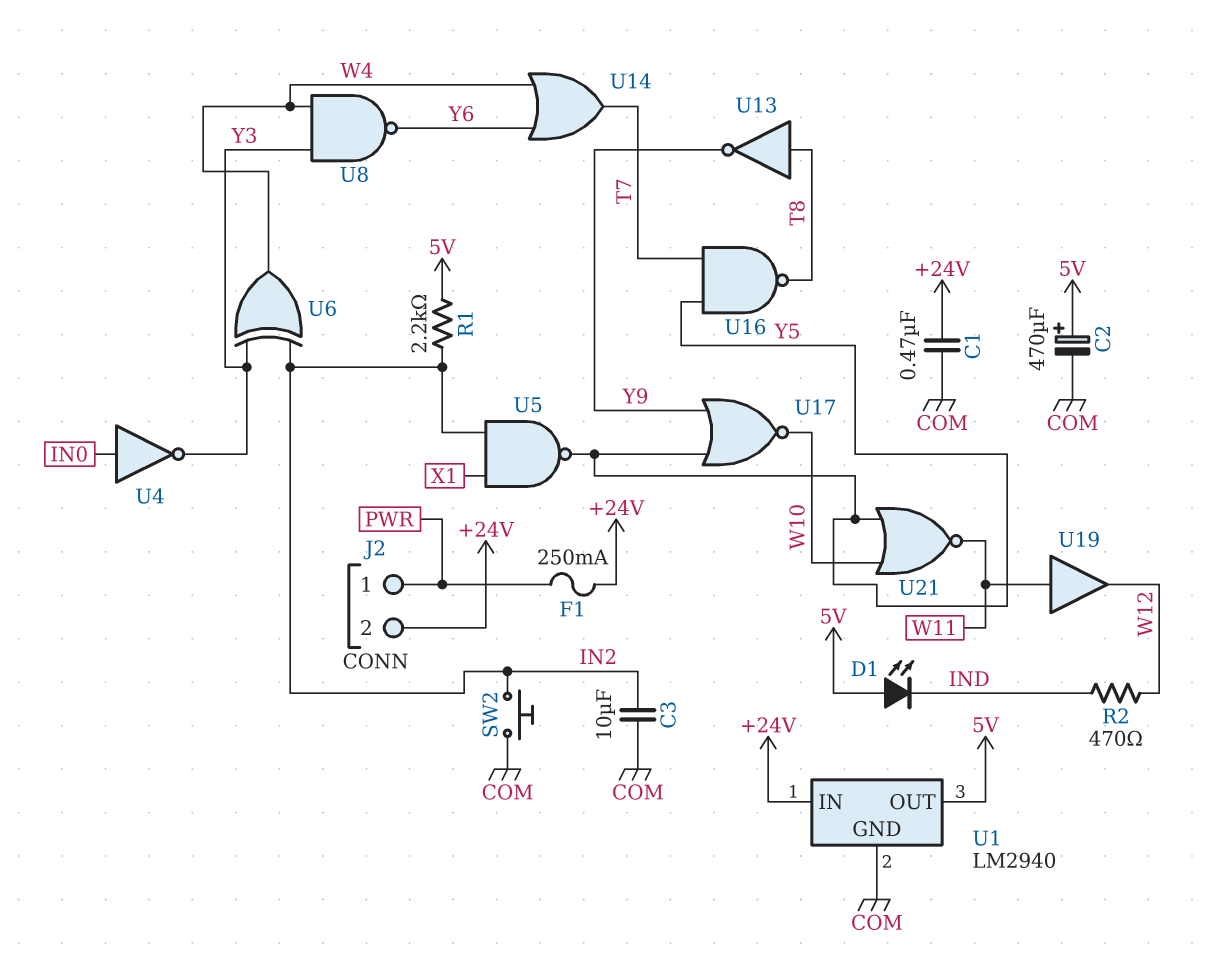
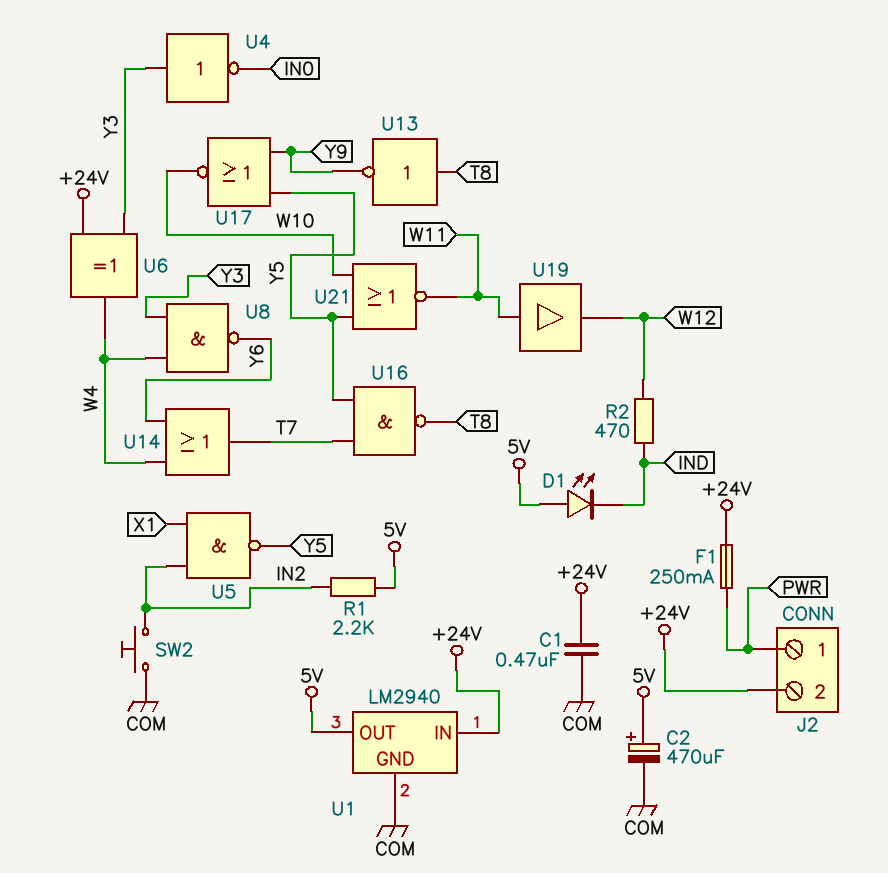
C3: 10uF (COM, IN2) -> none
U4: NOT (in IN0, out Y3) -> NOT (in Y3, out IN0)
U6: XOR (in IN2, in Y3, out W4) -> XOR (in +24V, in Y3, out W4)

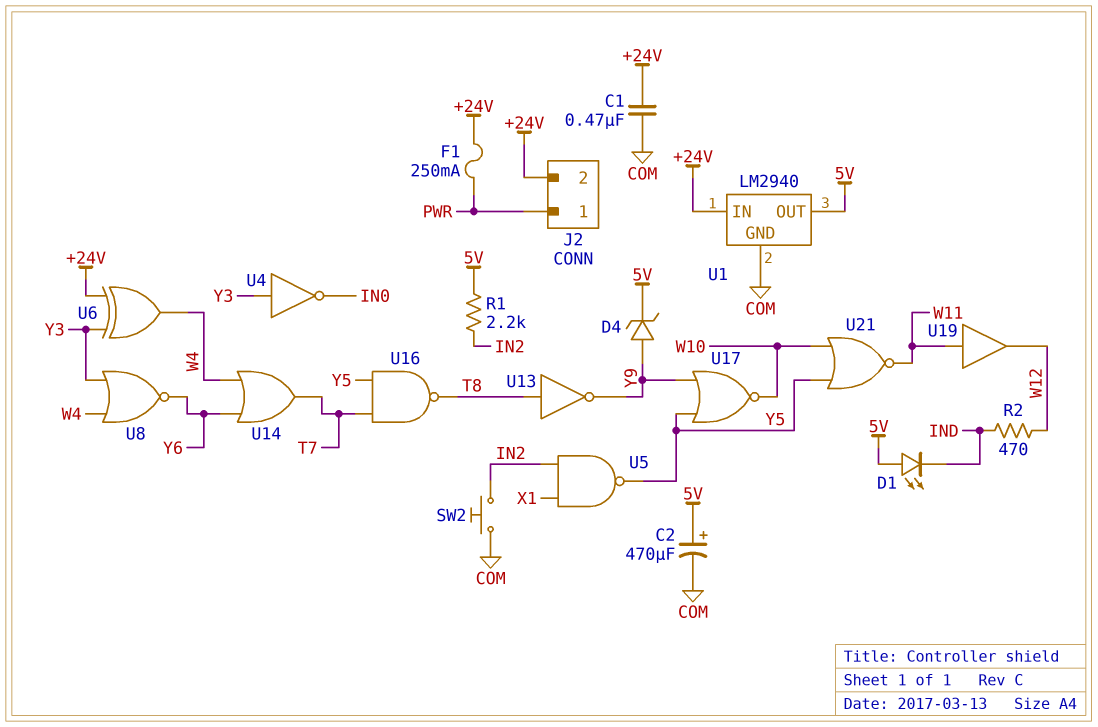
D4: none -> zener (A Y9, K 5V)
U8: NAND (in W4, in Y3, out Y6) -> NOR (in W4, in Y3, out Y6)

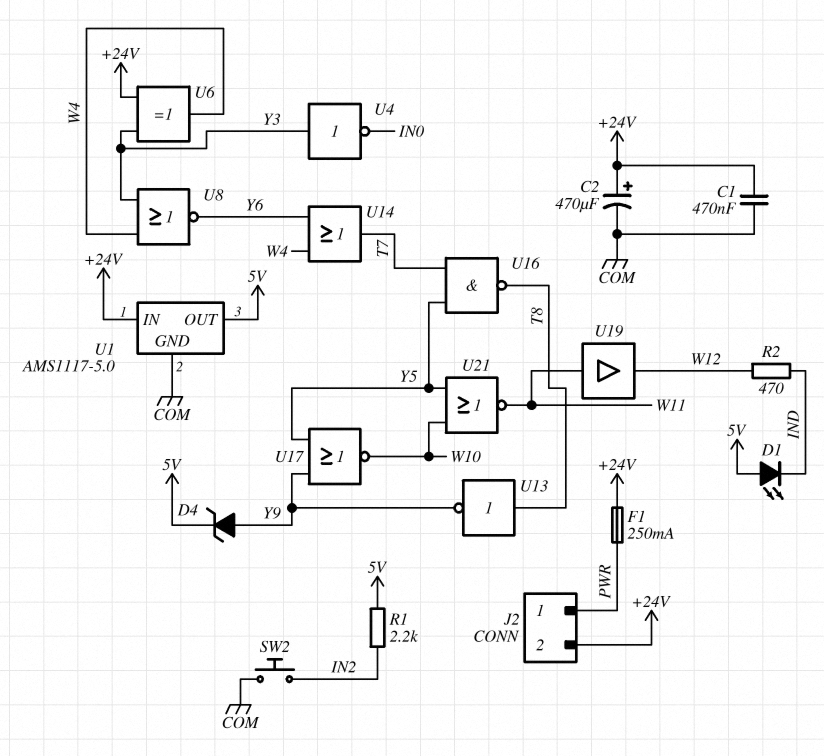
C2: 470uF (plus 5V, minus COM) -> 470uF (plus +24V, minus COM)
U1: LM2940 -> AMS1117-5.0
U5: NAND (in IN2, in X1, out Y5) -> none

